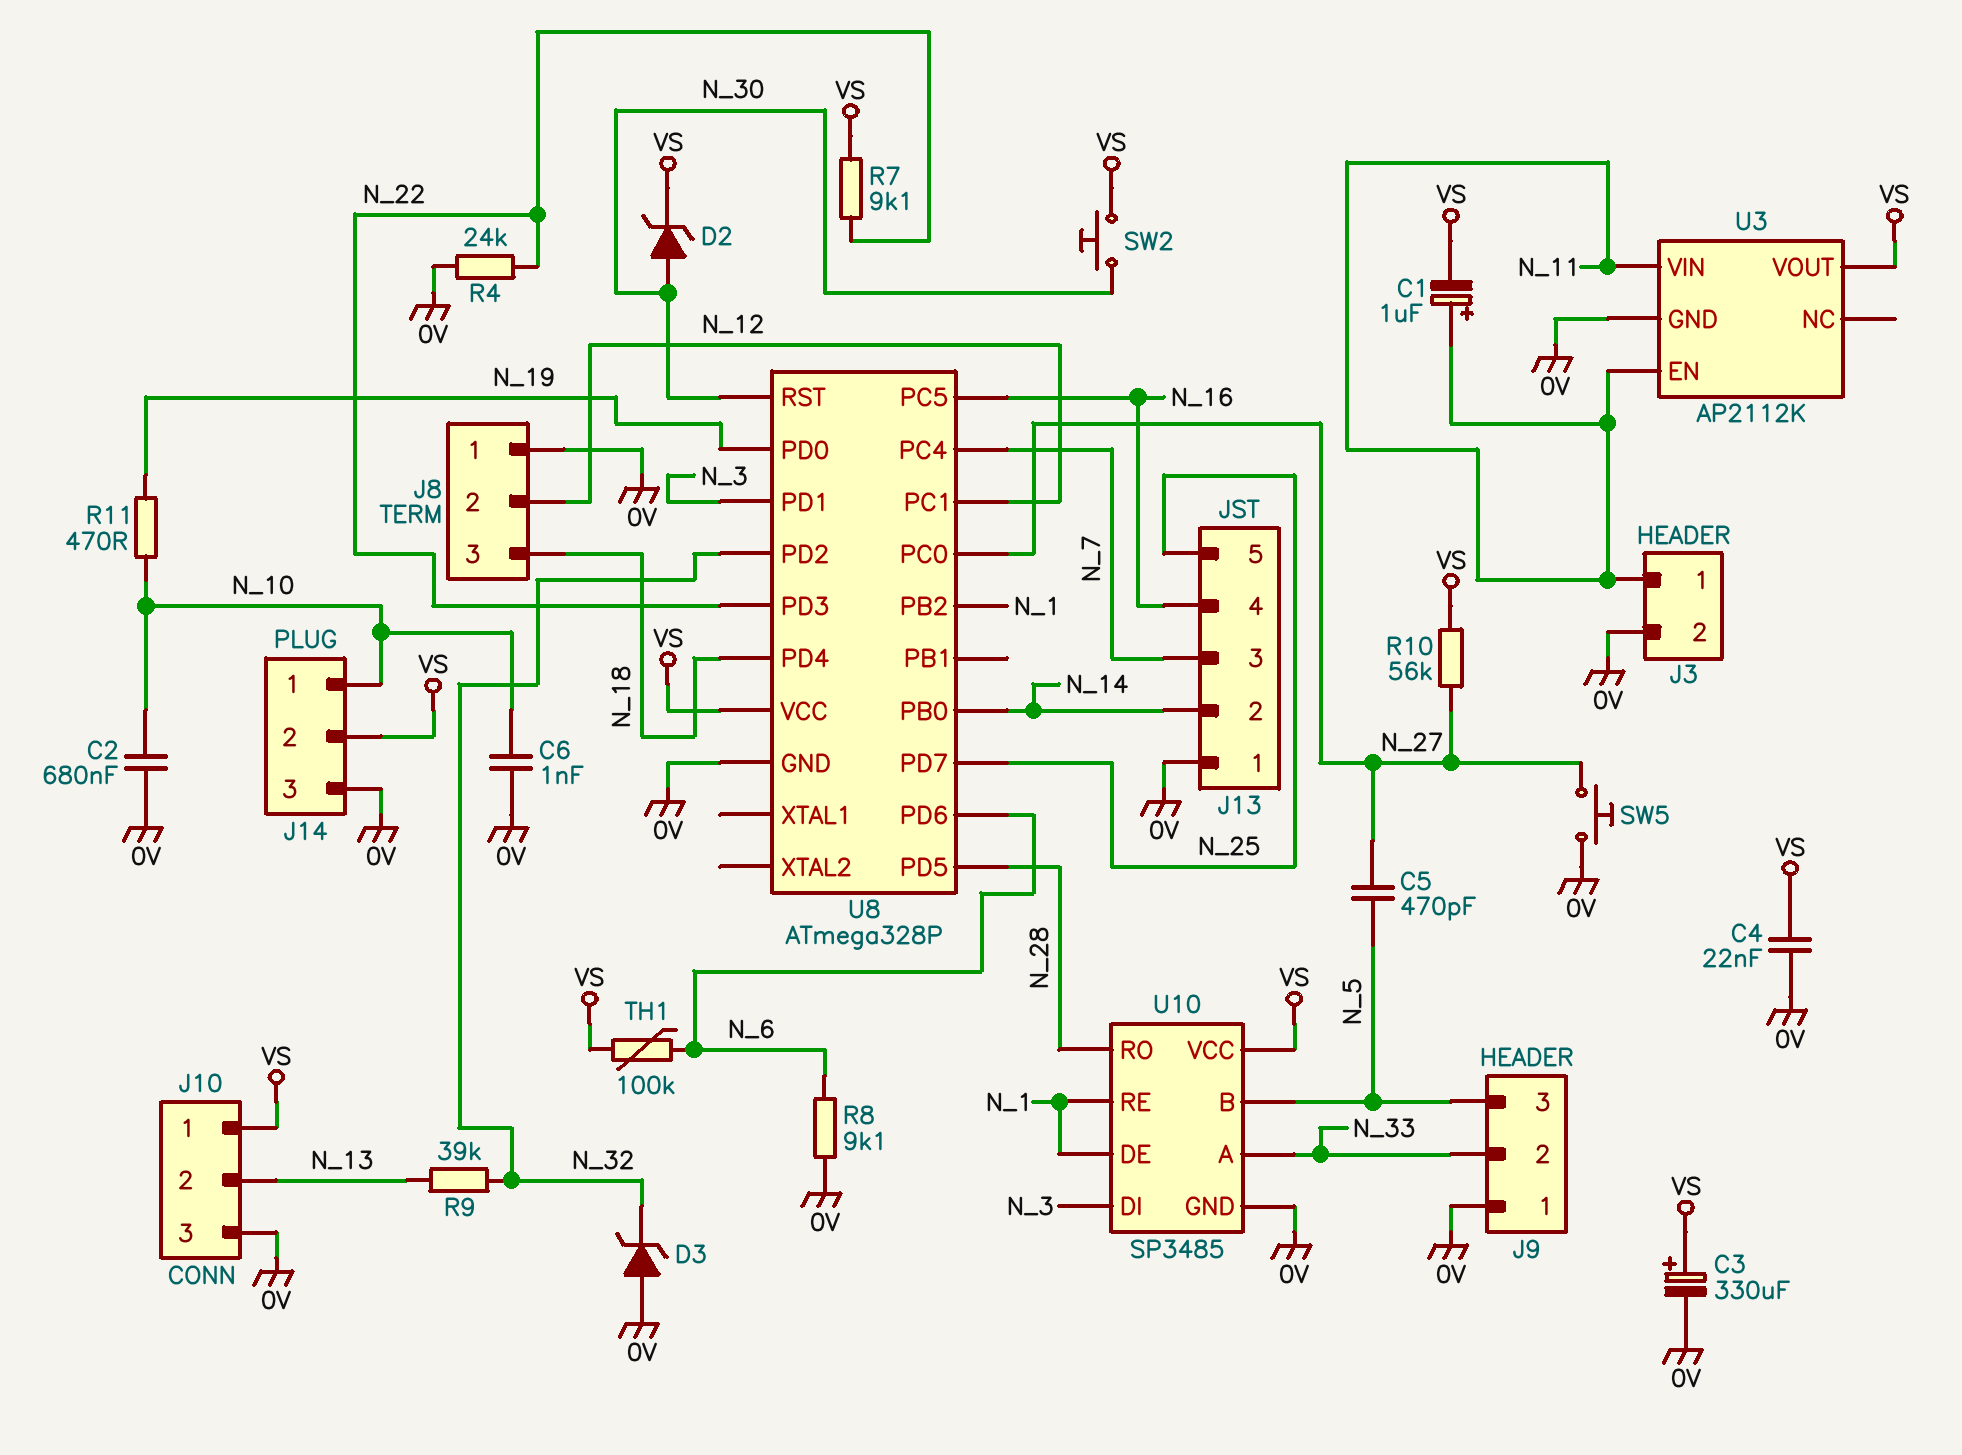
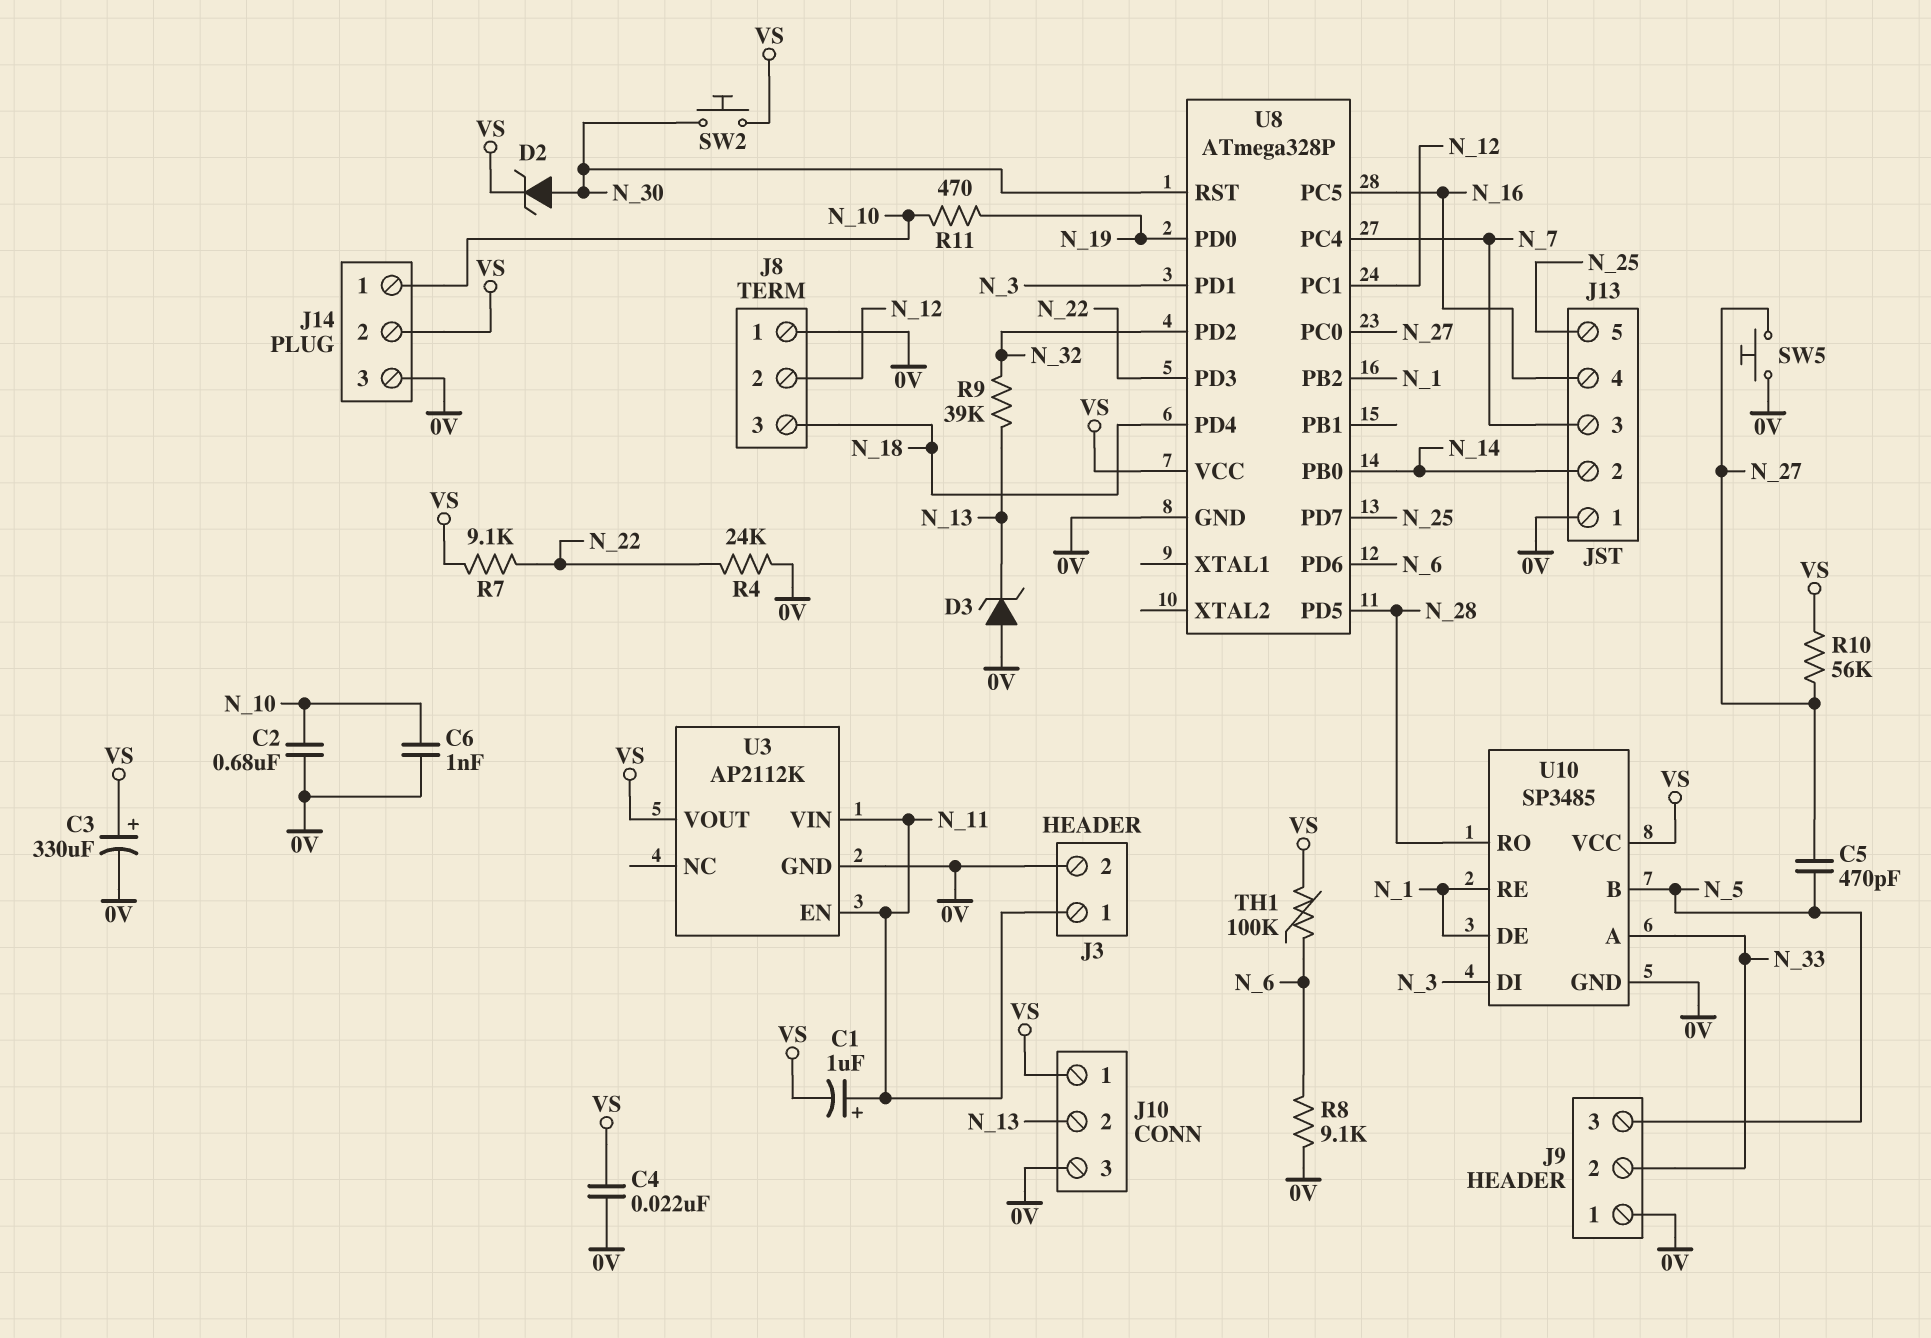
D3: zener (A 0V, K N_32) -> zener (A 0V, K N_13)

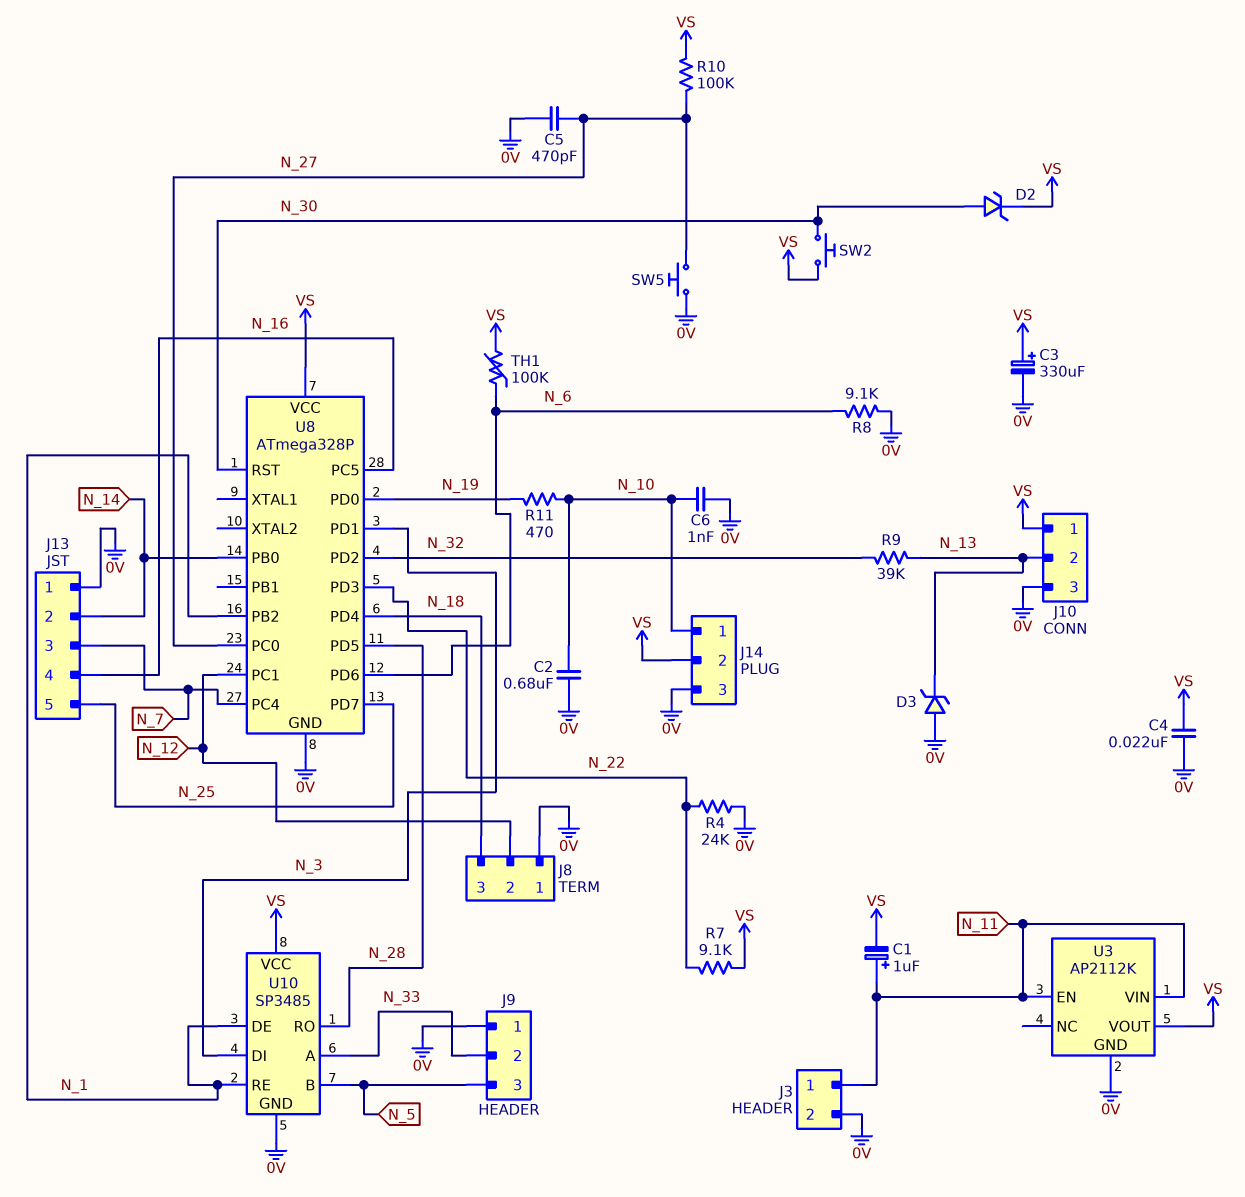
C5: 470pF (N_5, N_27) -> 470pF (0V, N_27)
R10: 56k (N_27, VS) -> 100k (N_27, VS)

